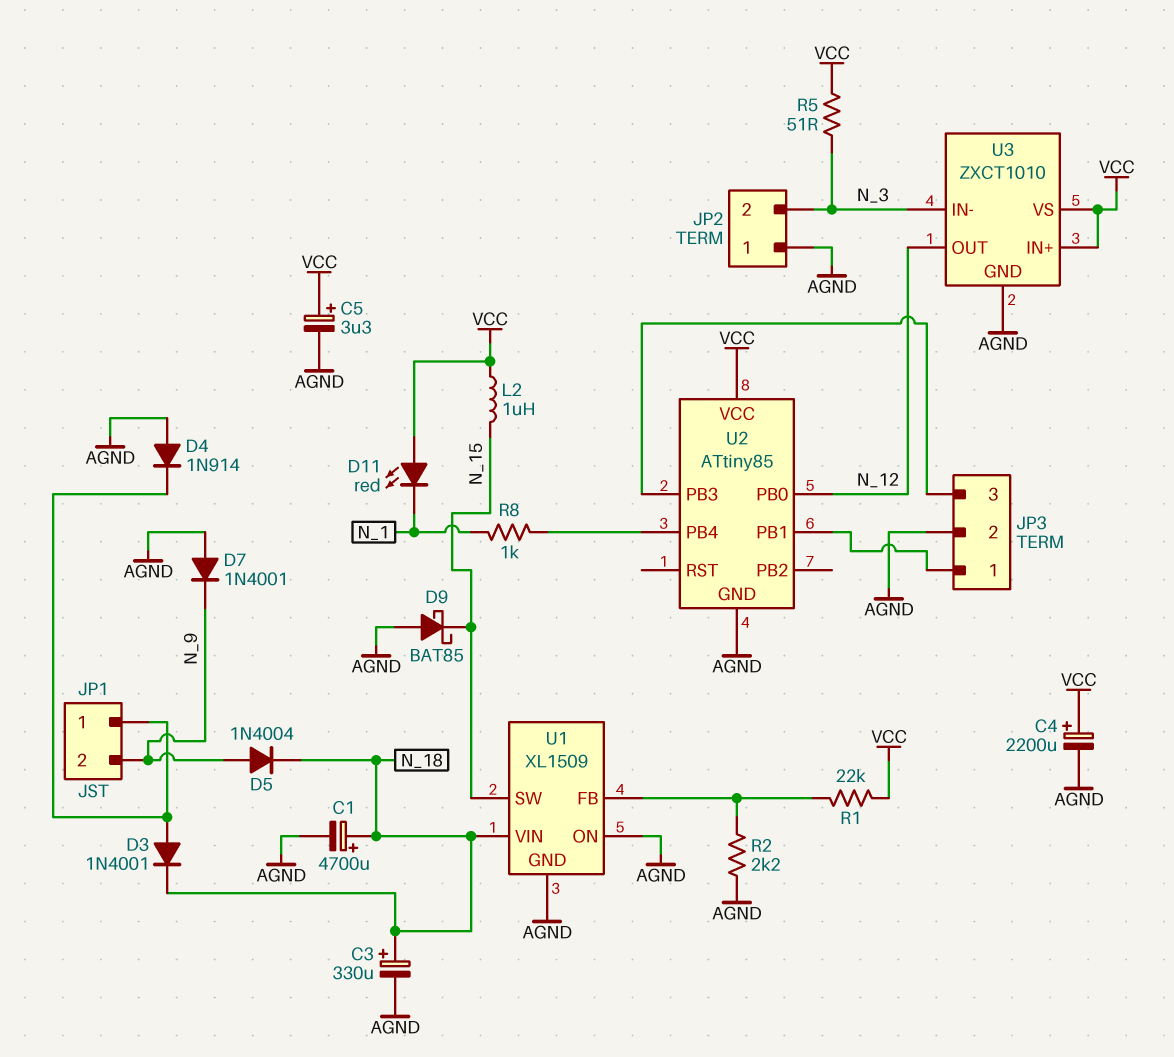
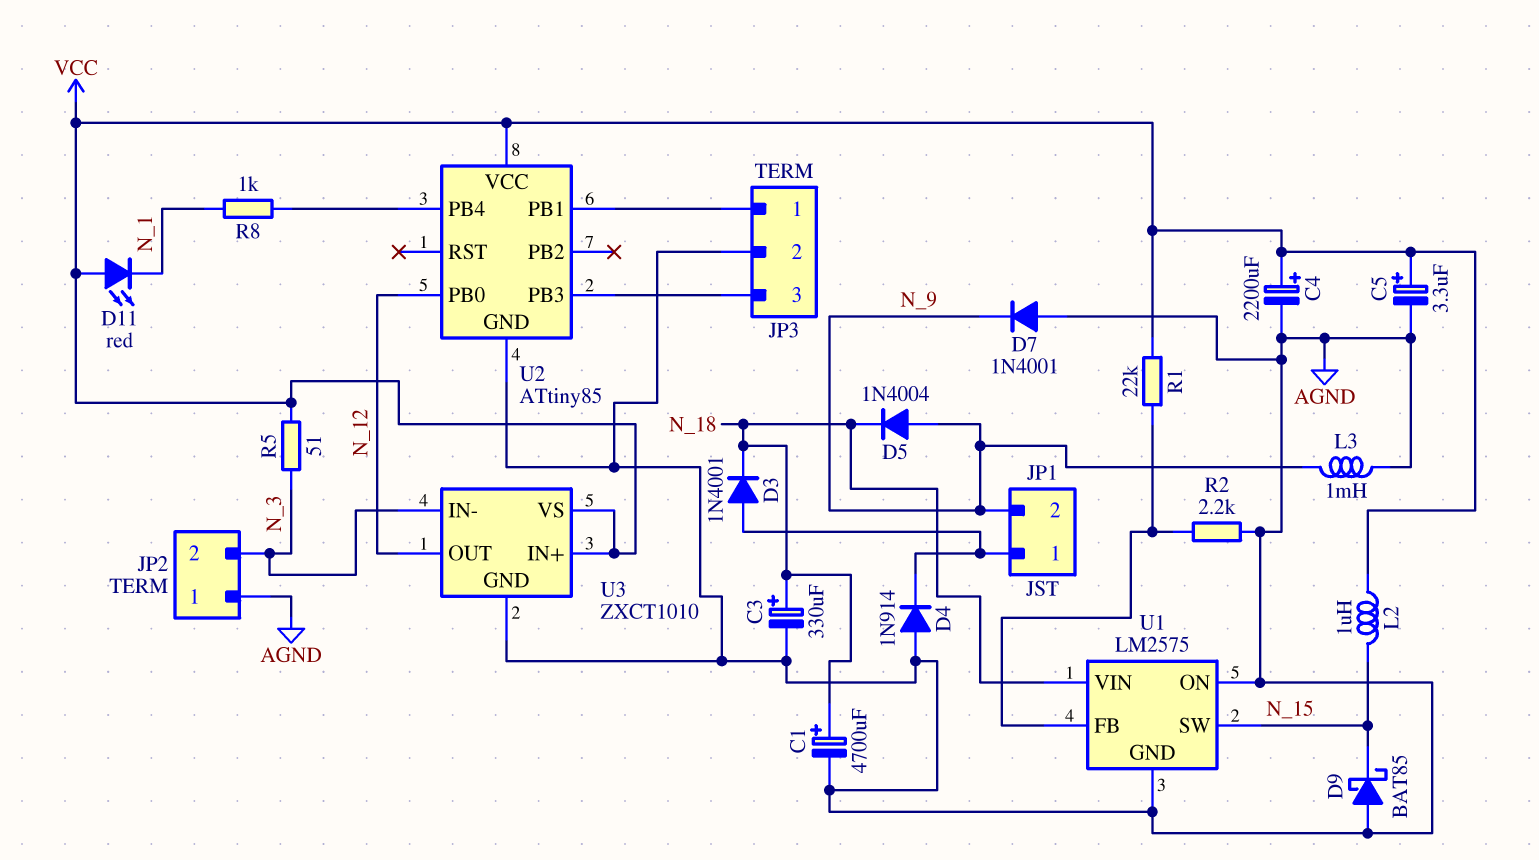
L3: none -> 1mH (AGND, N_9)
U1: XL1509 -> LM2575

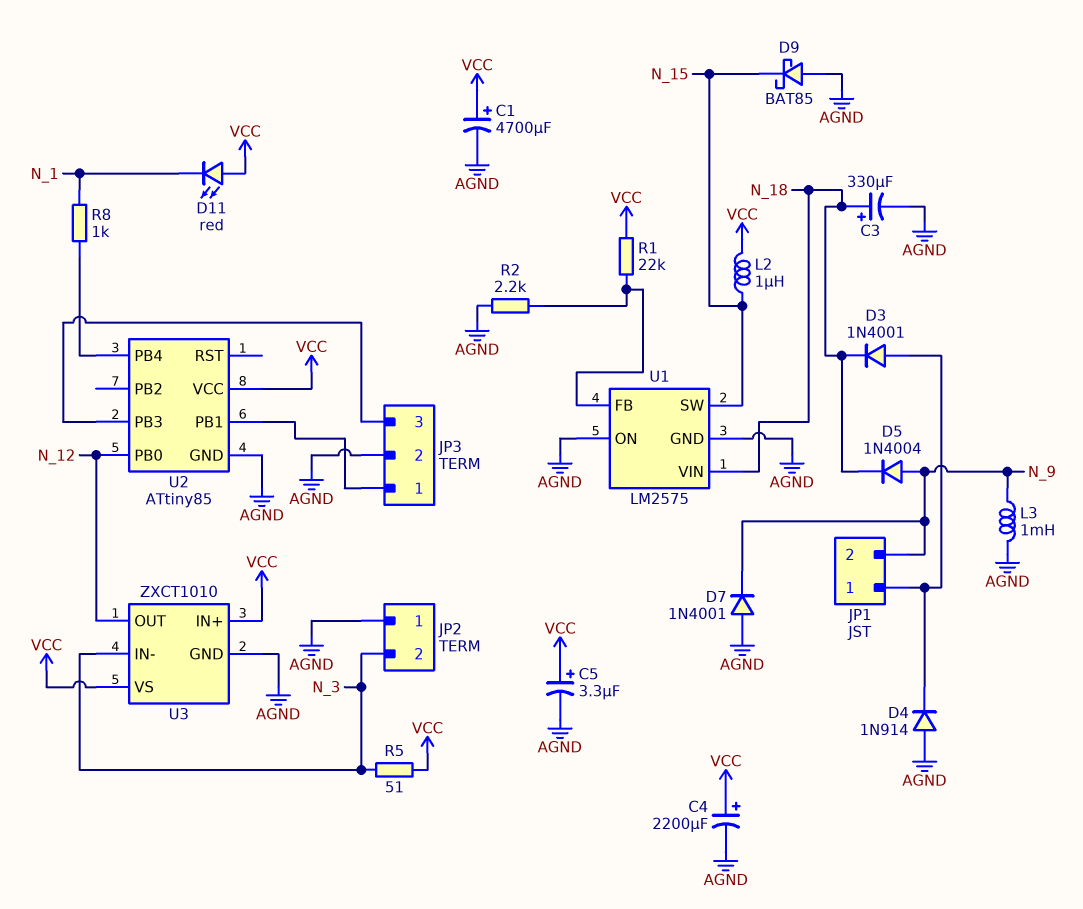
C1: 4700uF (plus N_18, minus AGND) -> 4700uF (plus VCC, minus AGND)

